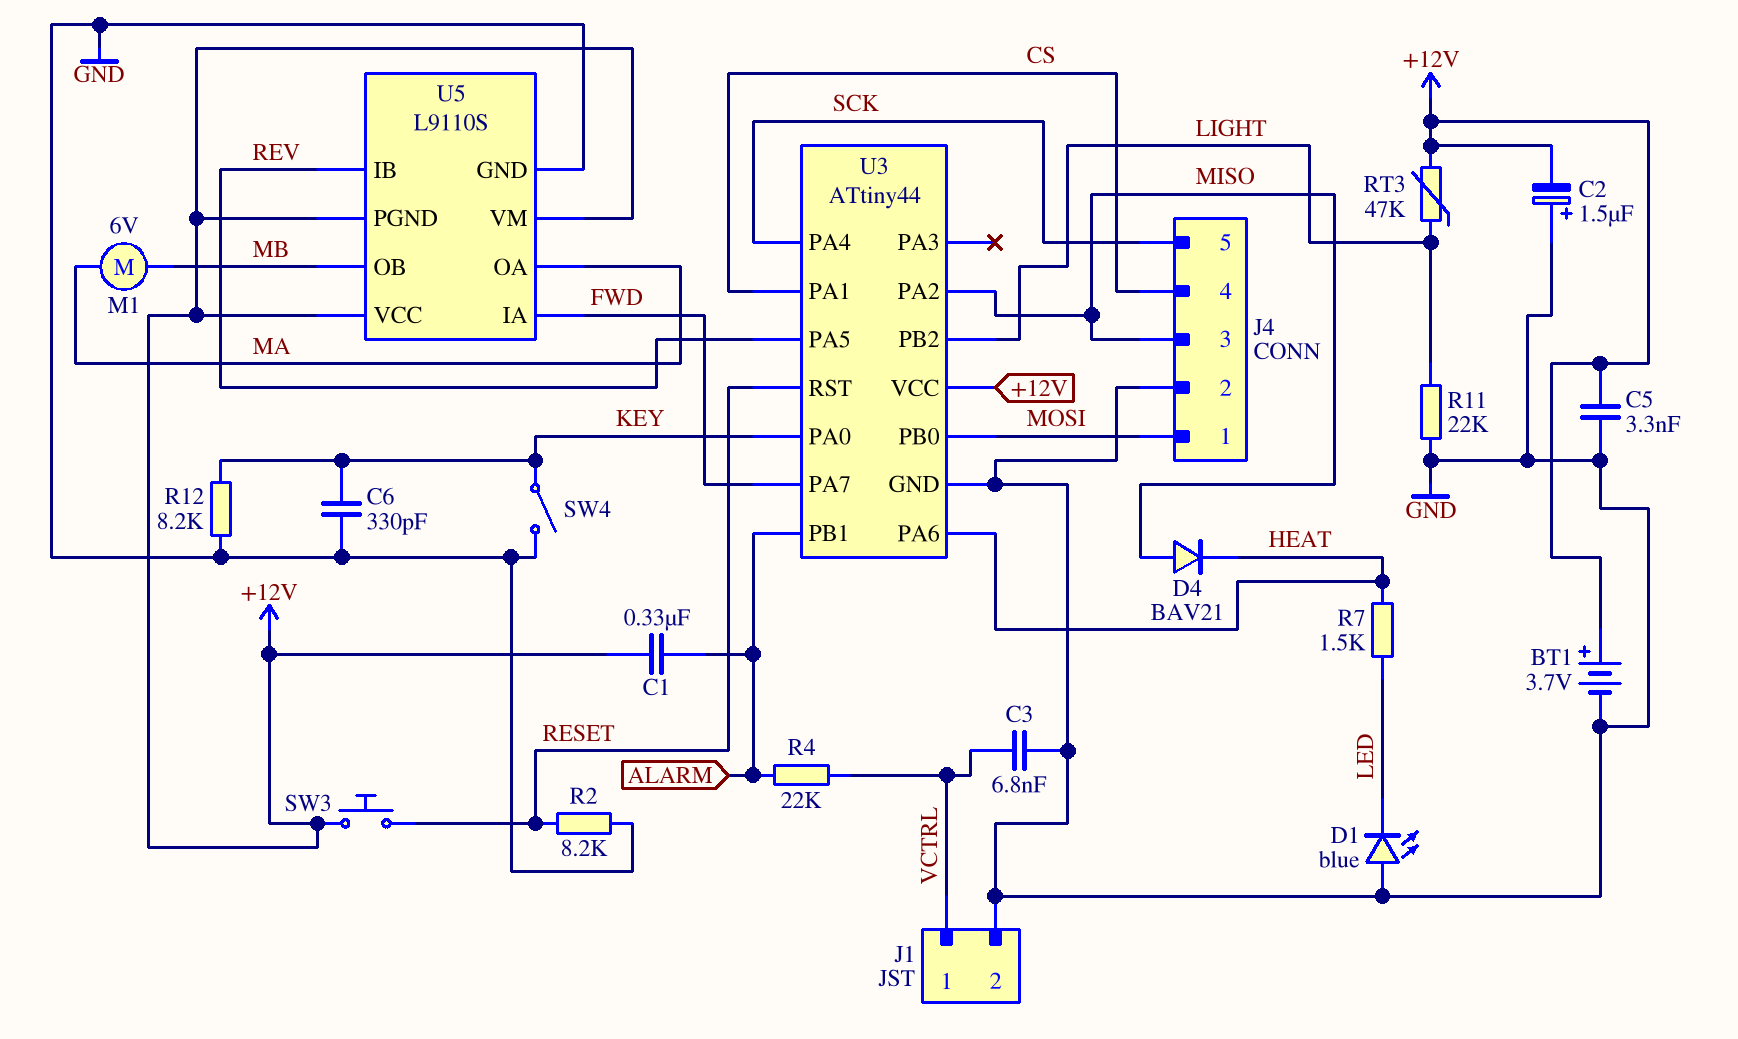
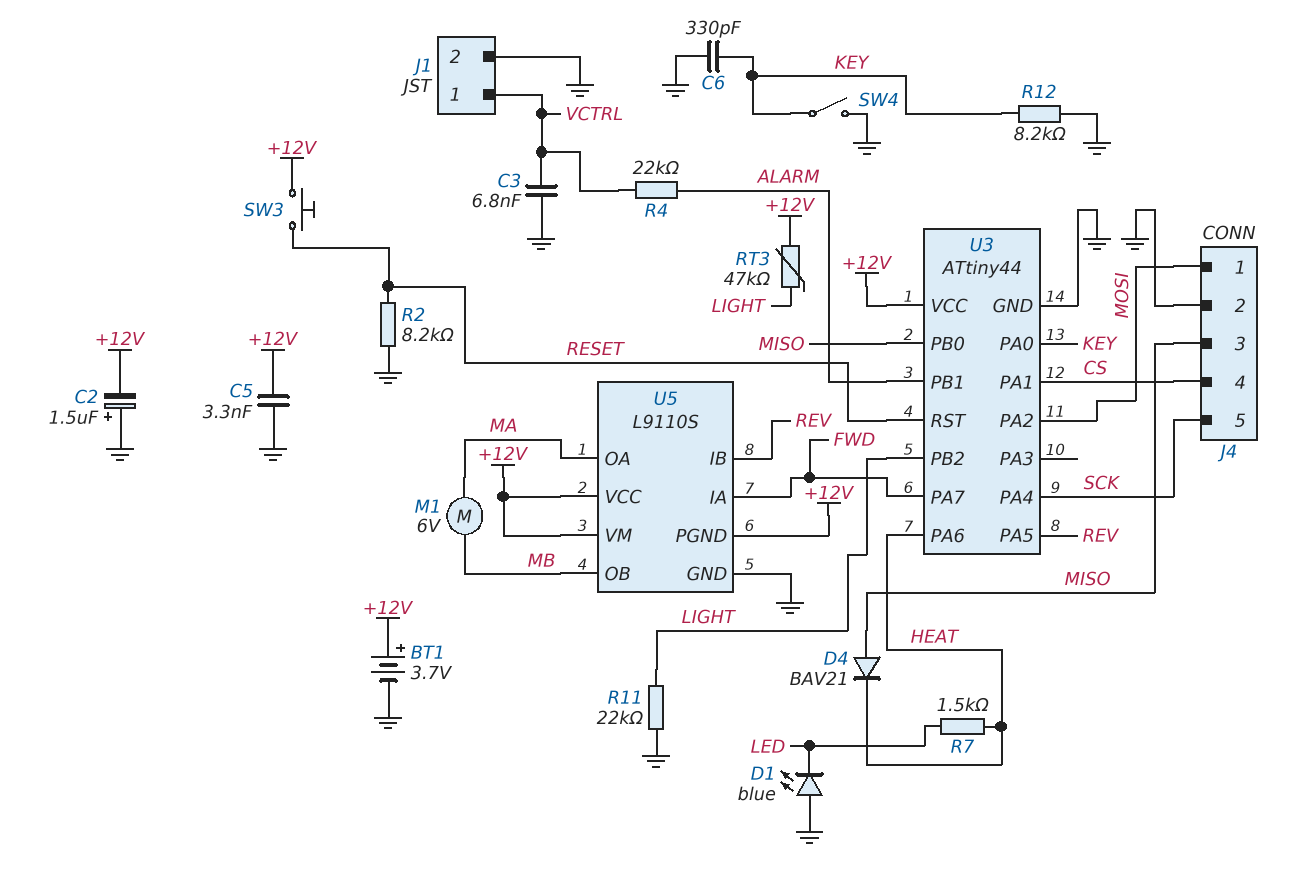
C1: 330nF (+12V, ALARM) -> none
U3 pin PA2: MISO -> MOSI
U3 pin PB0: MOSI -> MISO

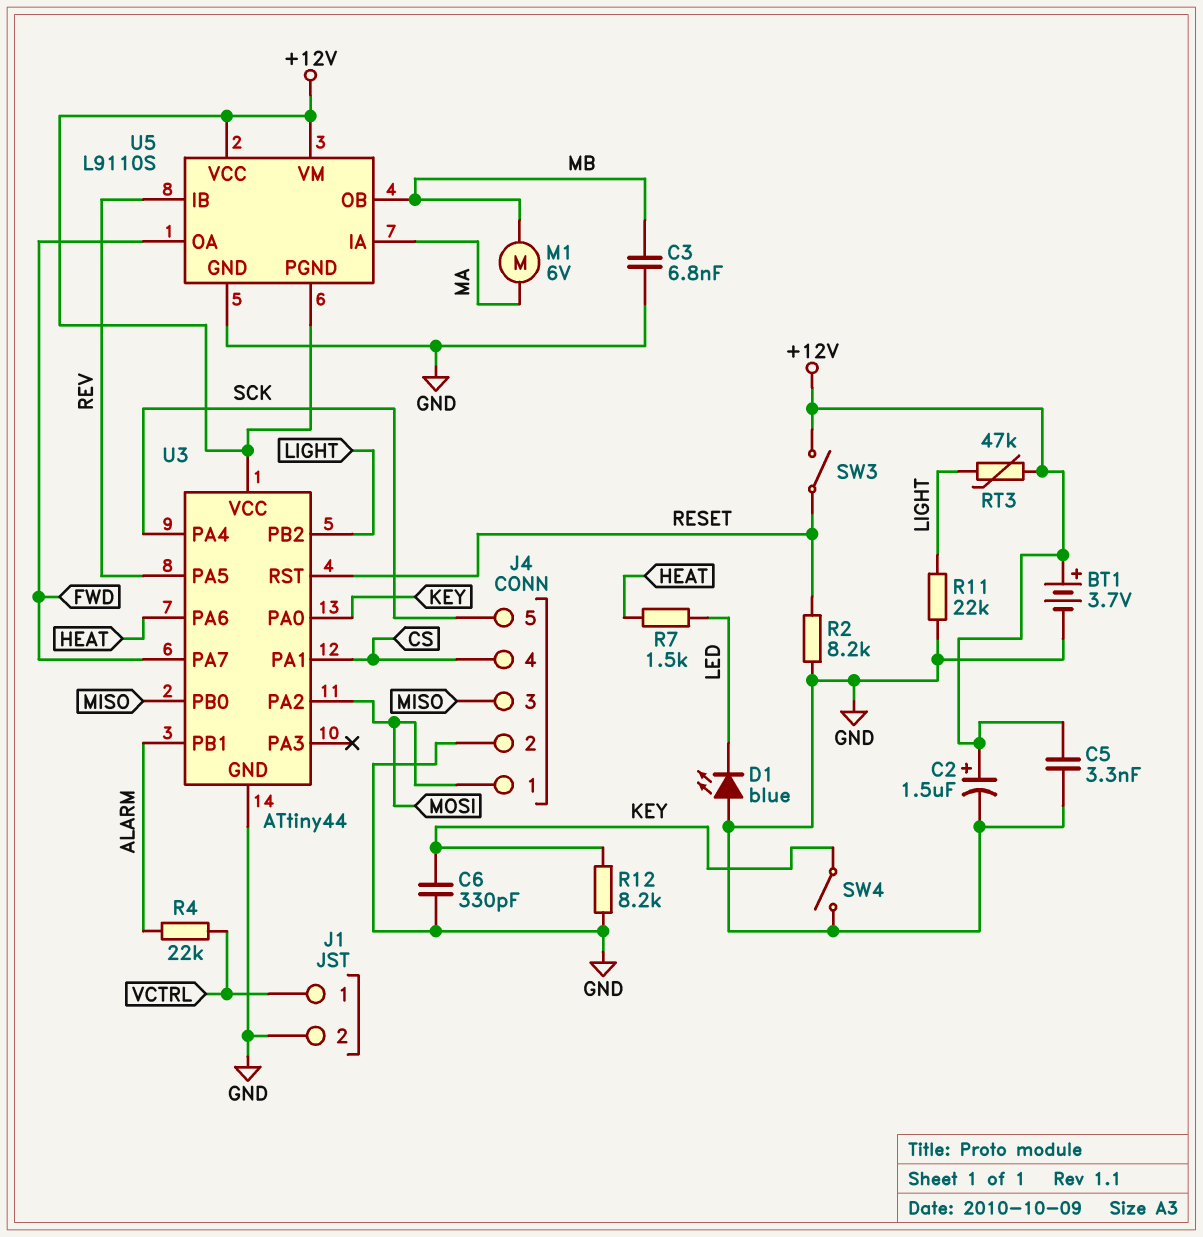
C2: 1.5uF (plus GND, minus +12V) -> 1.5uF (plus +12V, minus GND)
C3: 6.8nF (GND, VCTRL) -> 6.8nF (GND, MB)
D4: diode BAV21 (A MISO, K HEAT) -> none
SW3: button (+12V, RESET) -> switch (+12V, RESET)
U5 pin IA: FWD -> MA
U5 pin OA: MA -> FWD

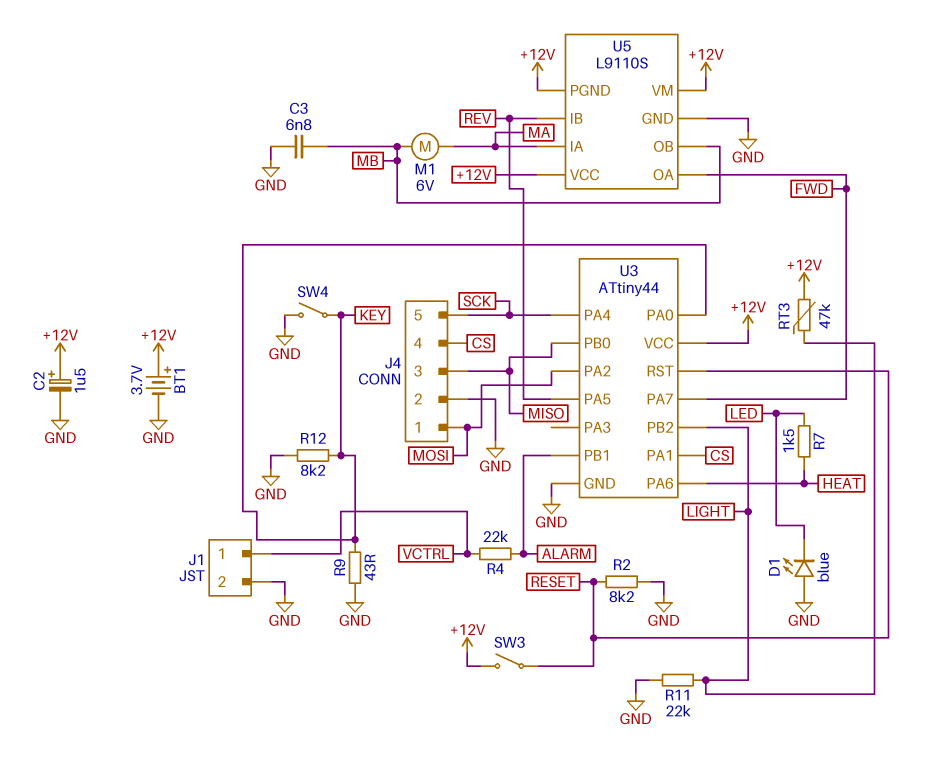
C5: 3.3nF (+12V, GND) -> none
C6: 330pF (GND, KEY) -> none
R9: none -> 43 (GND, KEY)

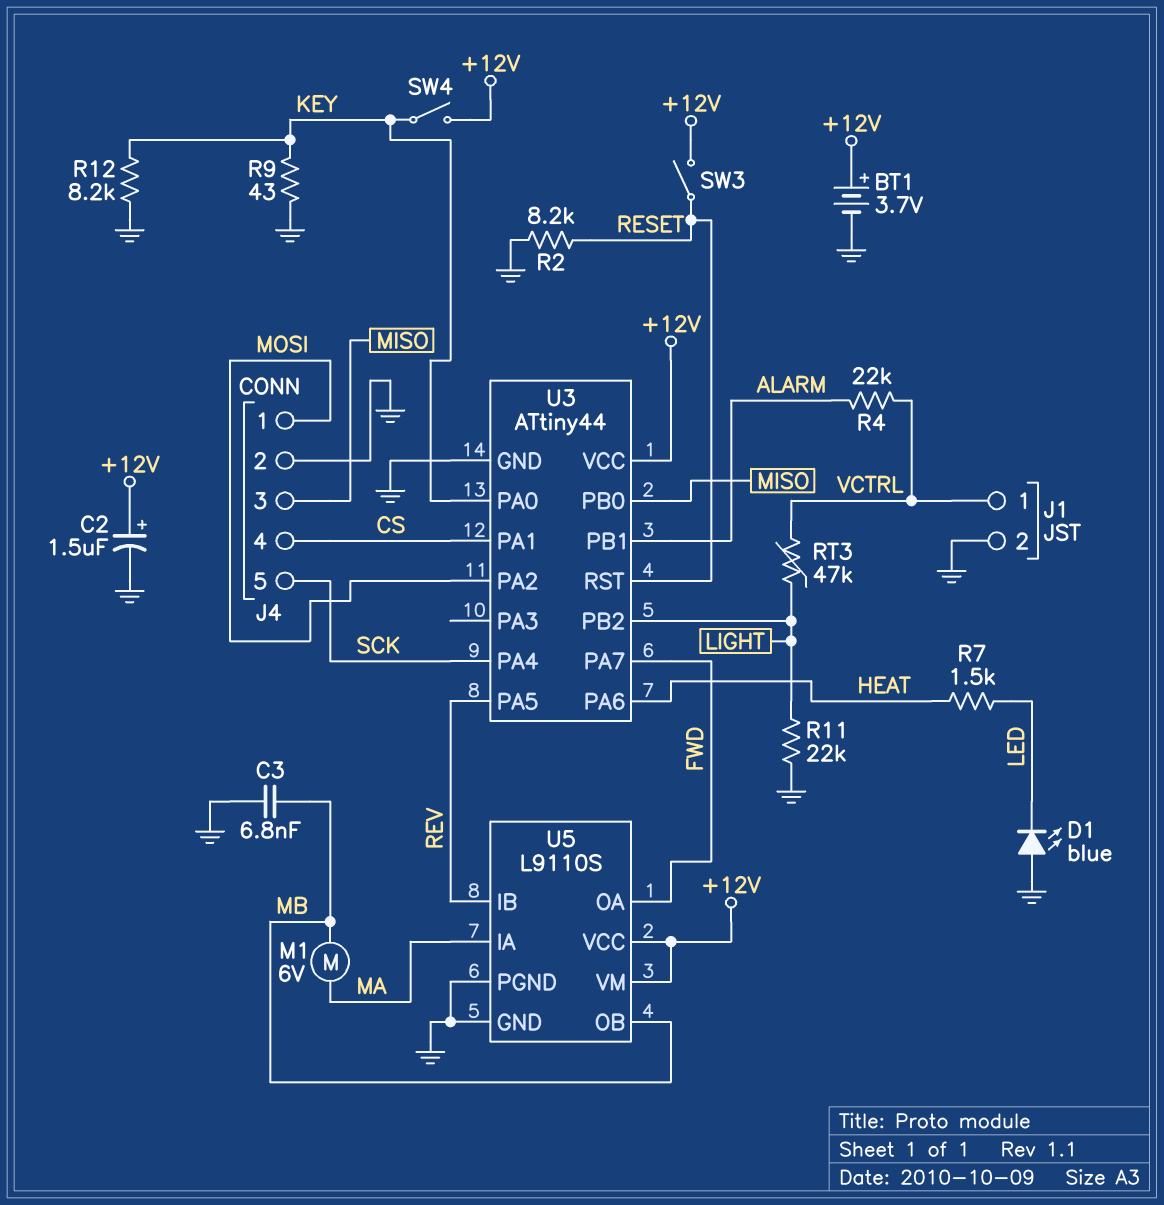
RT3: 47k (+12V, LIGHT) -> 47k (LIGHT, VCTRL)
SW4: switch (GND, KEY) -> switch (+12V, KEY)
U5 pin PGND: +12V -> GND

